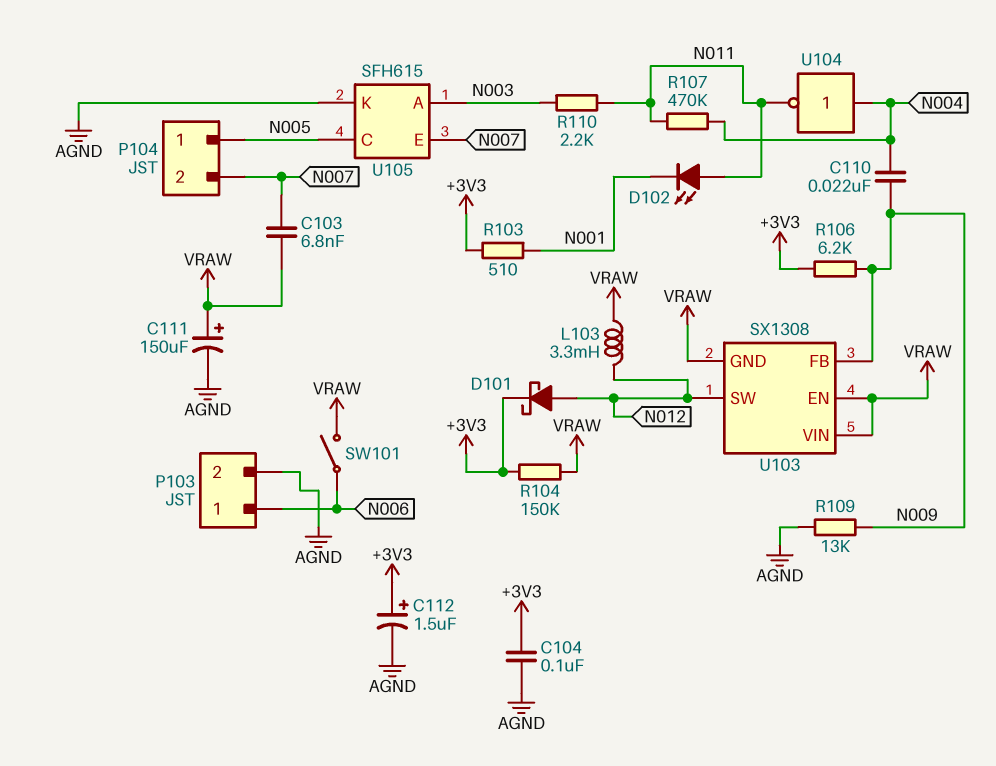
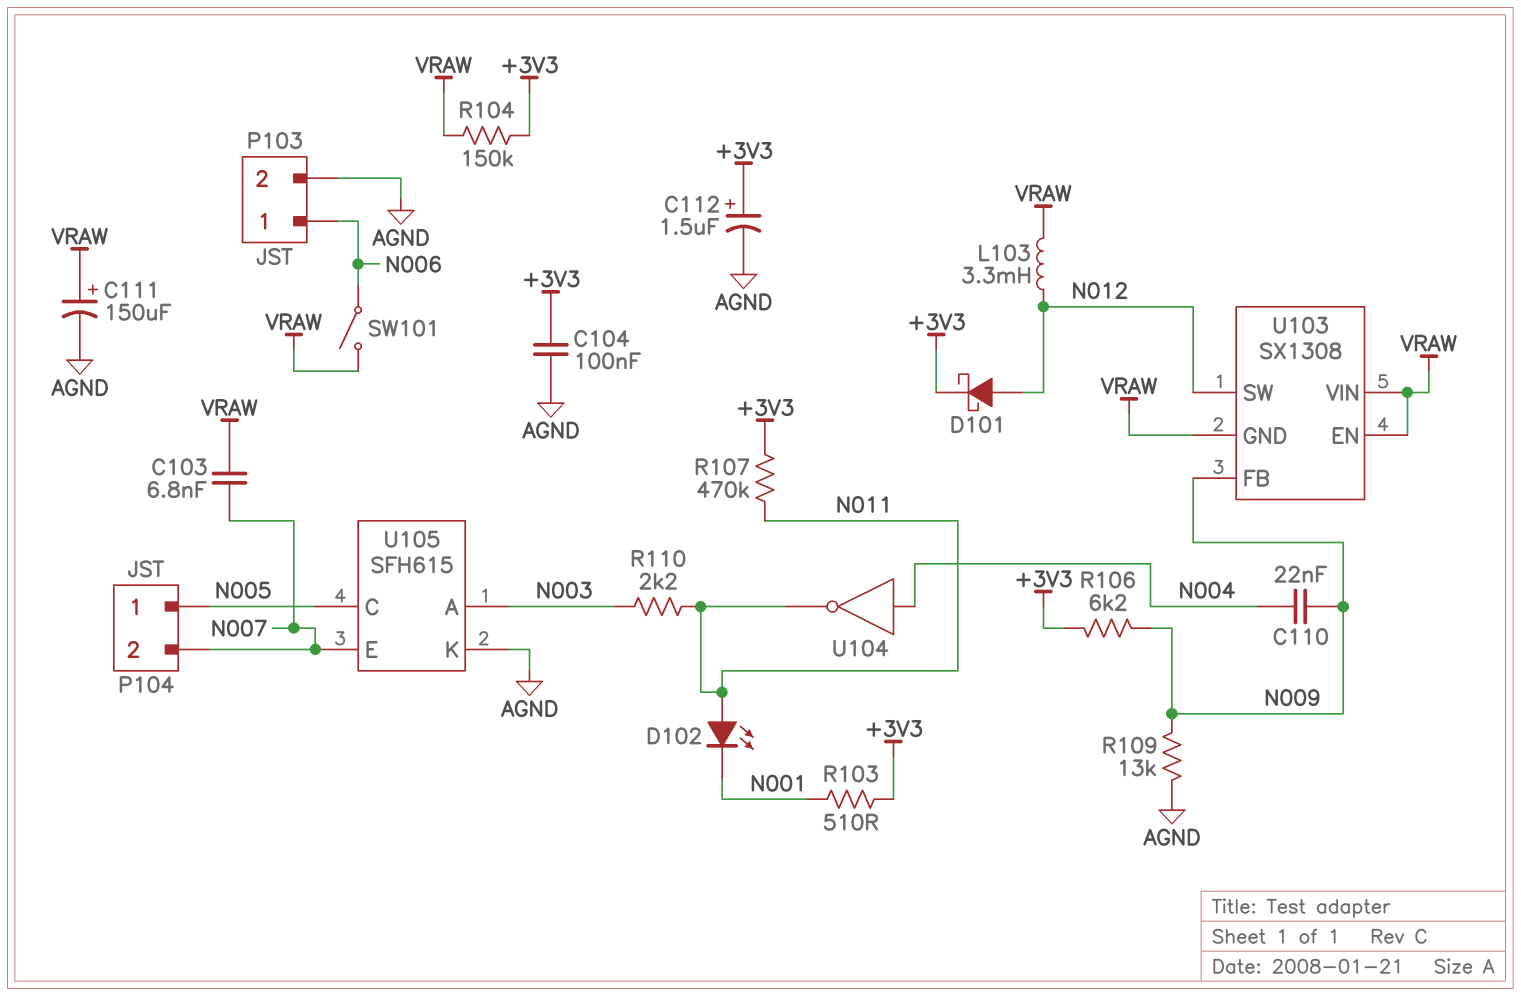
R107: 470k (N004, N011) -> 470k (+3V3, N011)

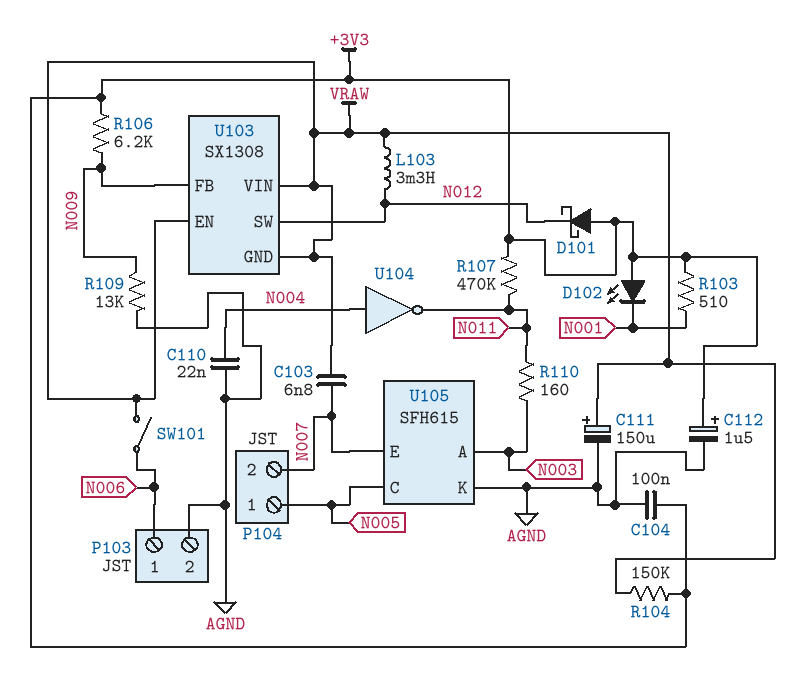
C110: 22nF (N004, N009) -> 22nF (AGND, N004)
D101: schottky (A N012, K +3V3) -> schottky (A +3V3, K N012)
D102: LED (A N011, K N001) -> LED (A +3V3, K N001)
R110: 2.2k (N003, N011) -> 160 (N003, N011)

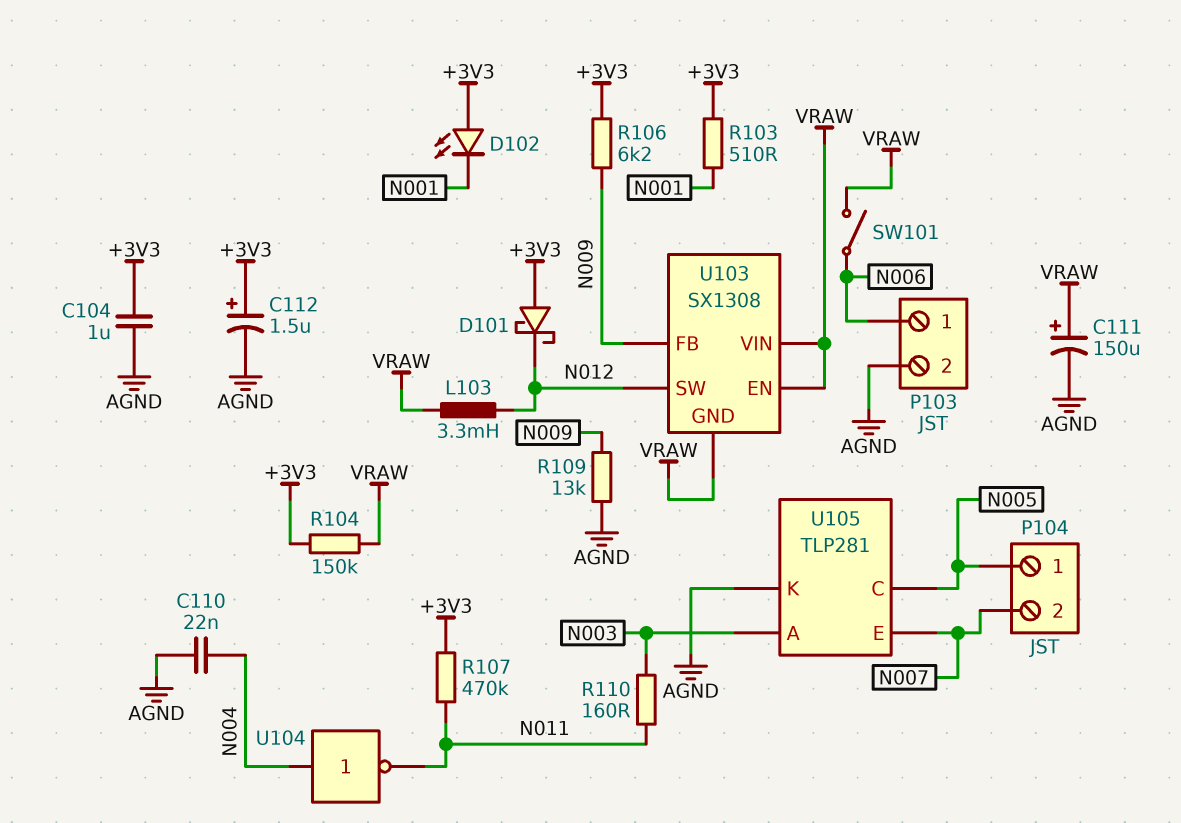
C103: 6.8nF (N007, VRAW) -> none
C104: 100nF (+3V3, AGND) -> 1uF (+3V3, AGND)
U105: SFH615 -> TLP281

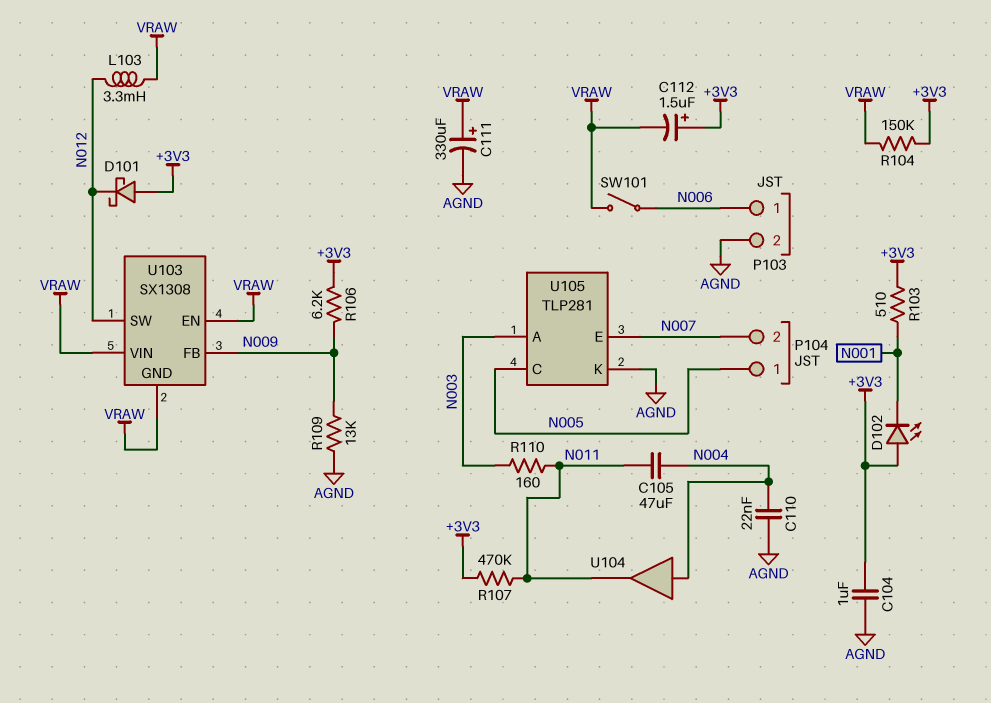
C105: none -> 47uF (N004, N011)
C111: 150uF (plus VRAW, minus AGND) -> 330uF (plus VRAW, minus AGND)
C112: 1.5uF (plus +3V3, minus AGND) -> 1.5uF (plus +3V3, minus VRAW)
U104: NOT (in N004, out N011) -> buffer (in N004, out N011)

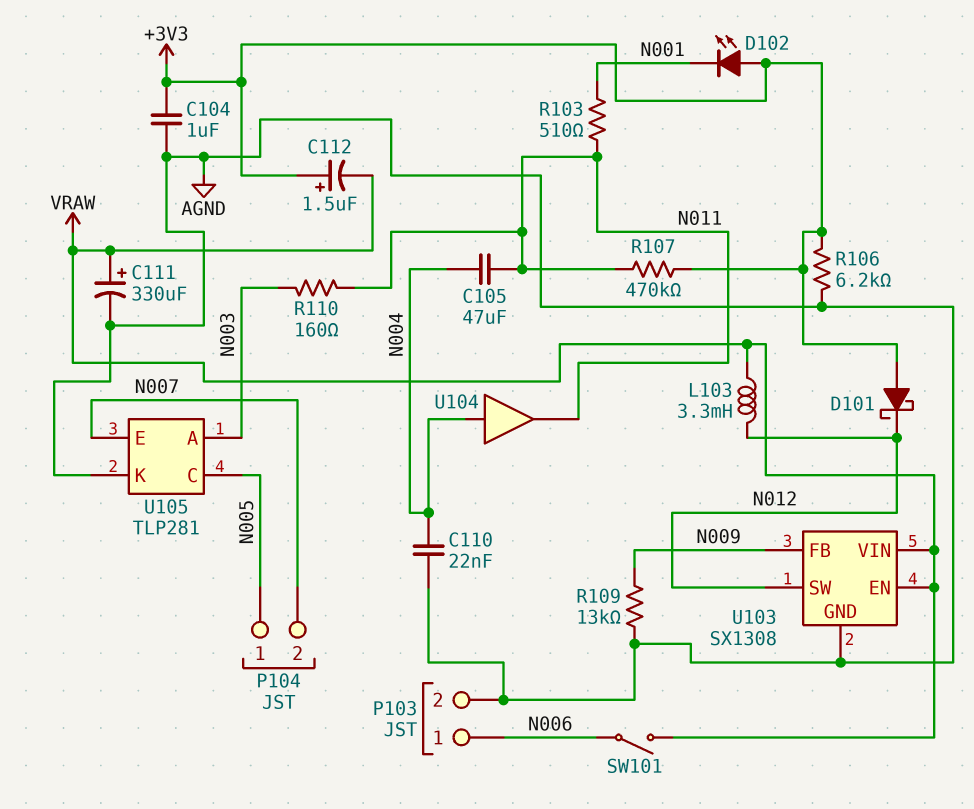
R103: 510 (+3V3, N001) -> 510 (N001, N011)
R104: 150k (+3V3, VRAW) -> none
R106: 6.2k (+3V3, N009) -> 6.2k (+3V3, AGND)
U103 pin GND: VRAW -> AGND

